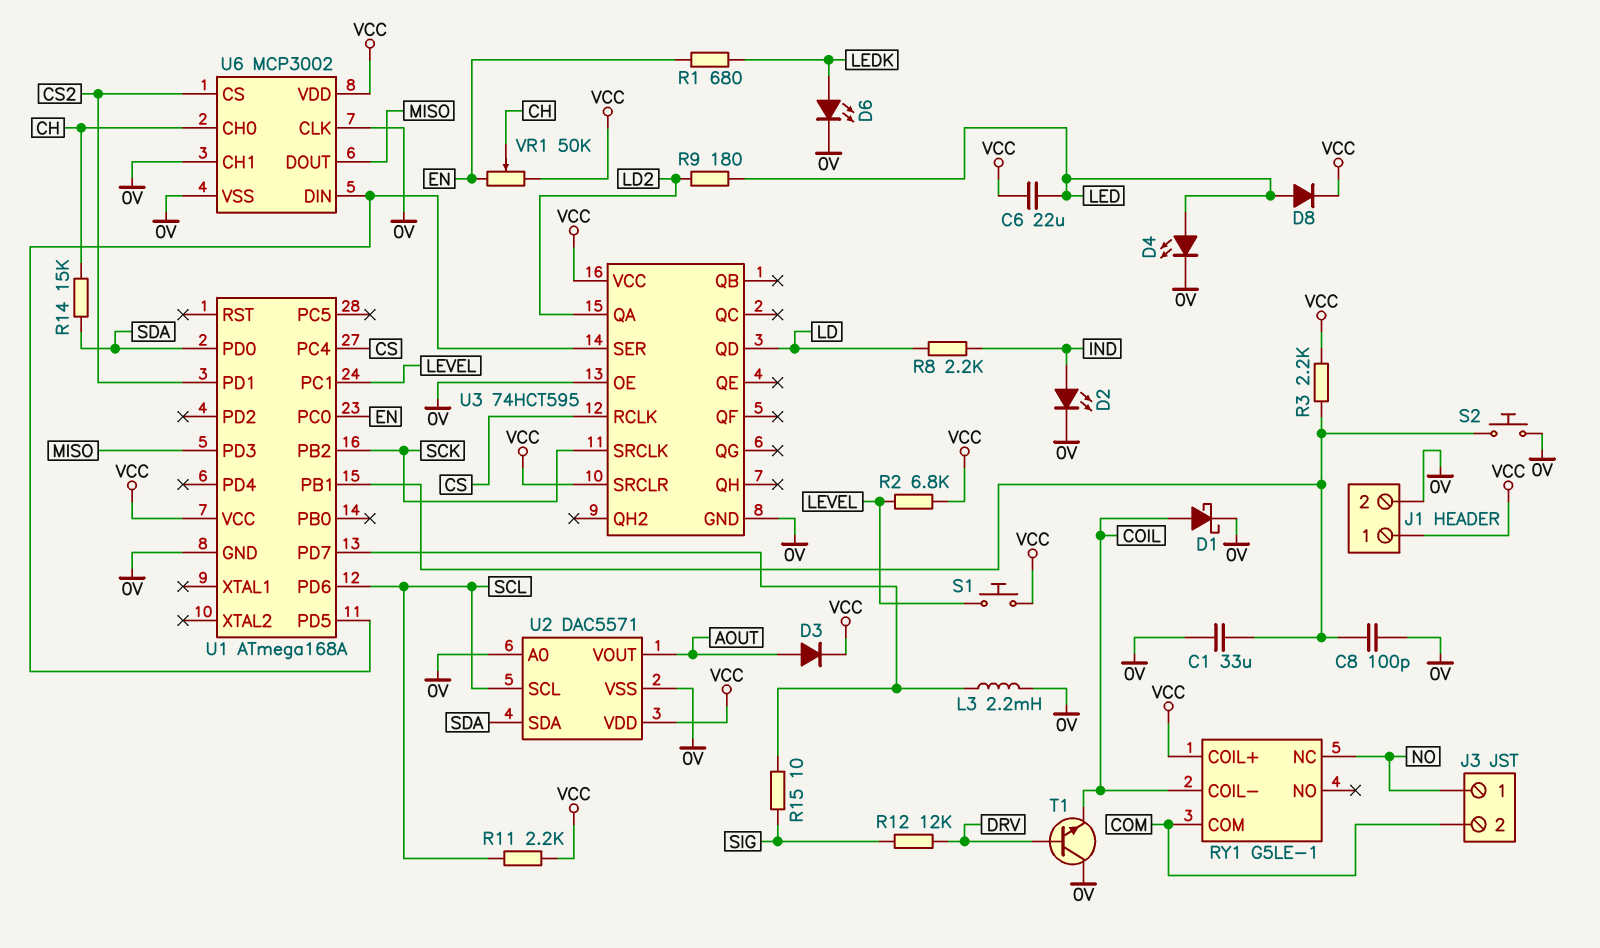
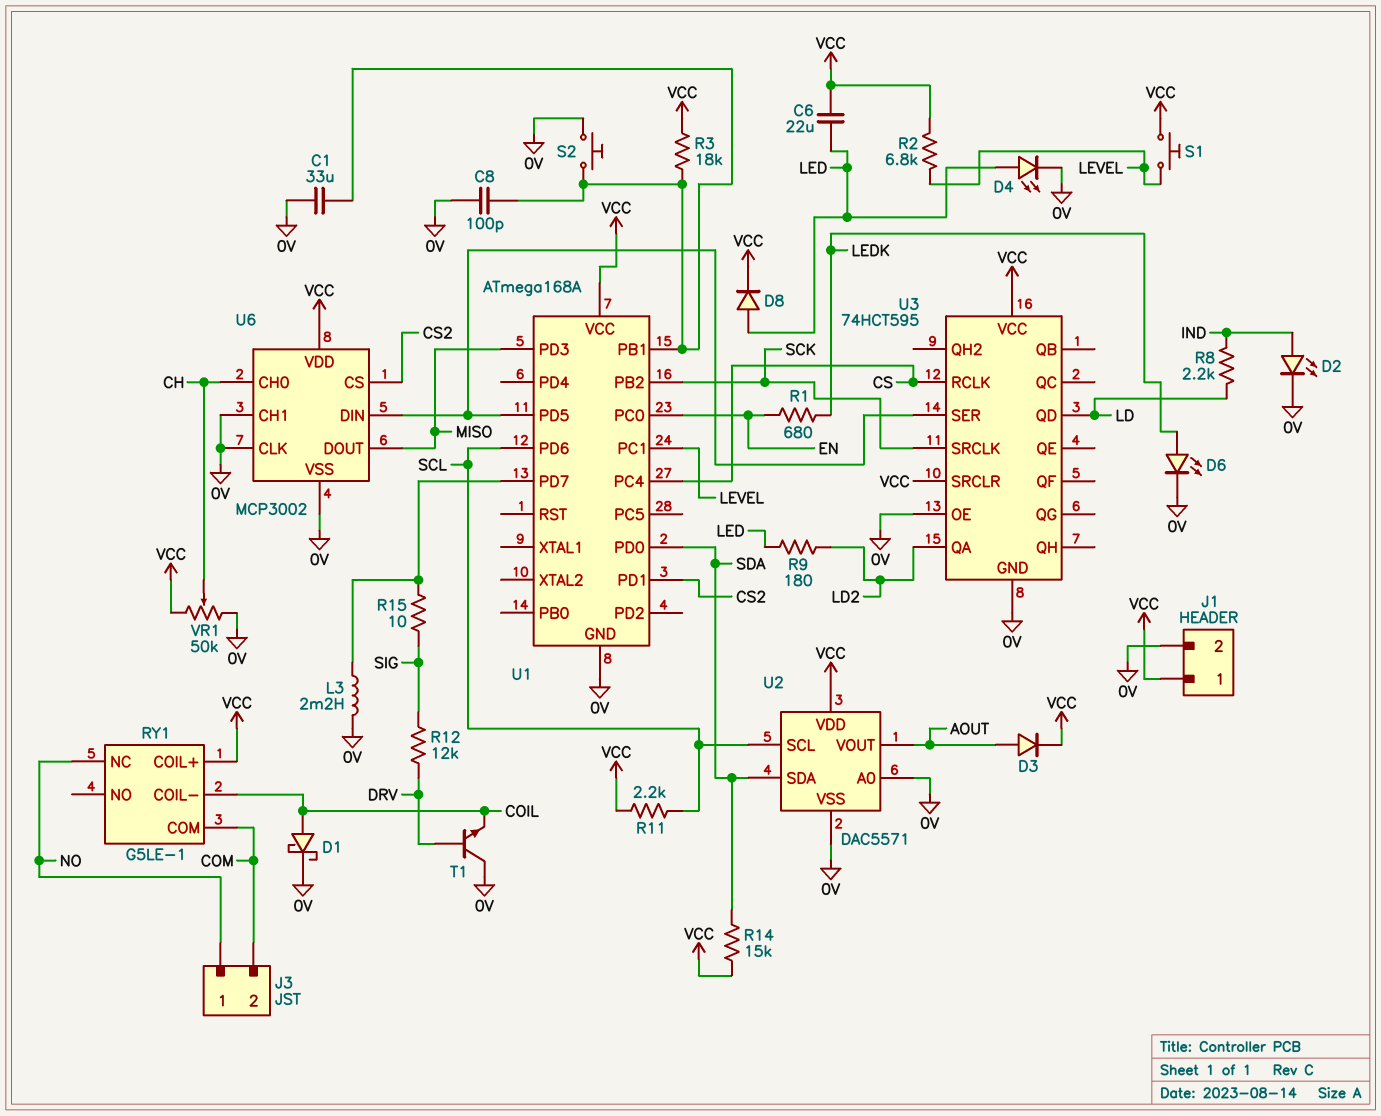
R3: 2.2k (U1/PB1, VCC) -> 18k (U1/PB1, VCC)
R14: 15k (CH, SDA) -> 15k (SDA, VCC)
VR1: 50k (EN, VCC, wiper CH) -> 50k (0V, VCC, wiper CH)

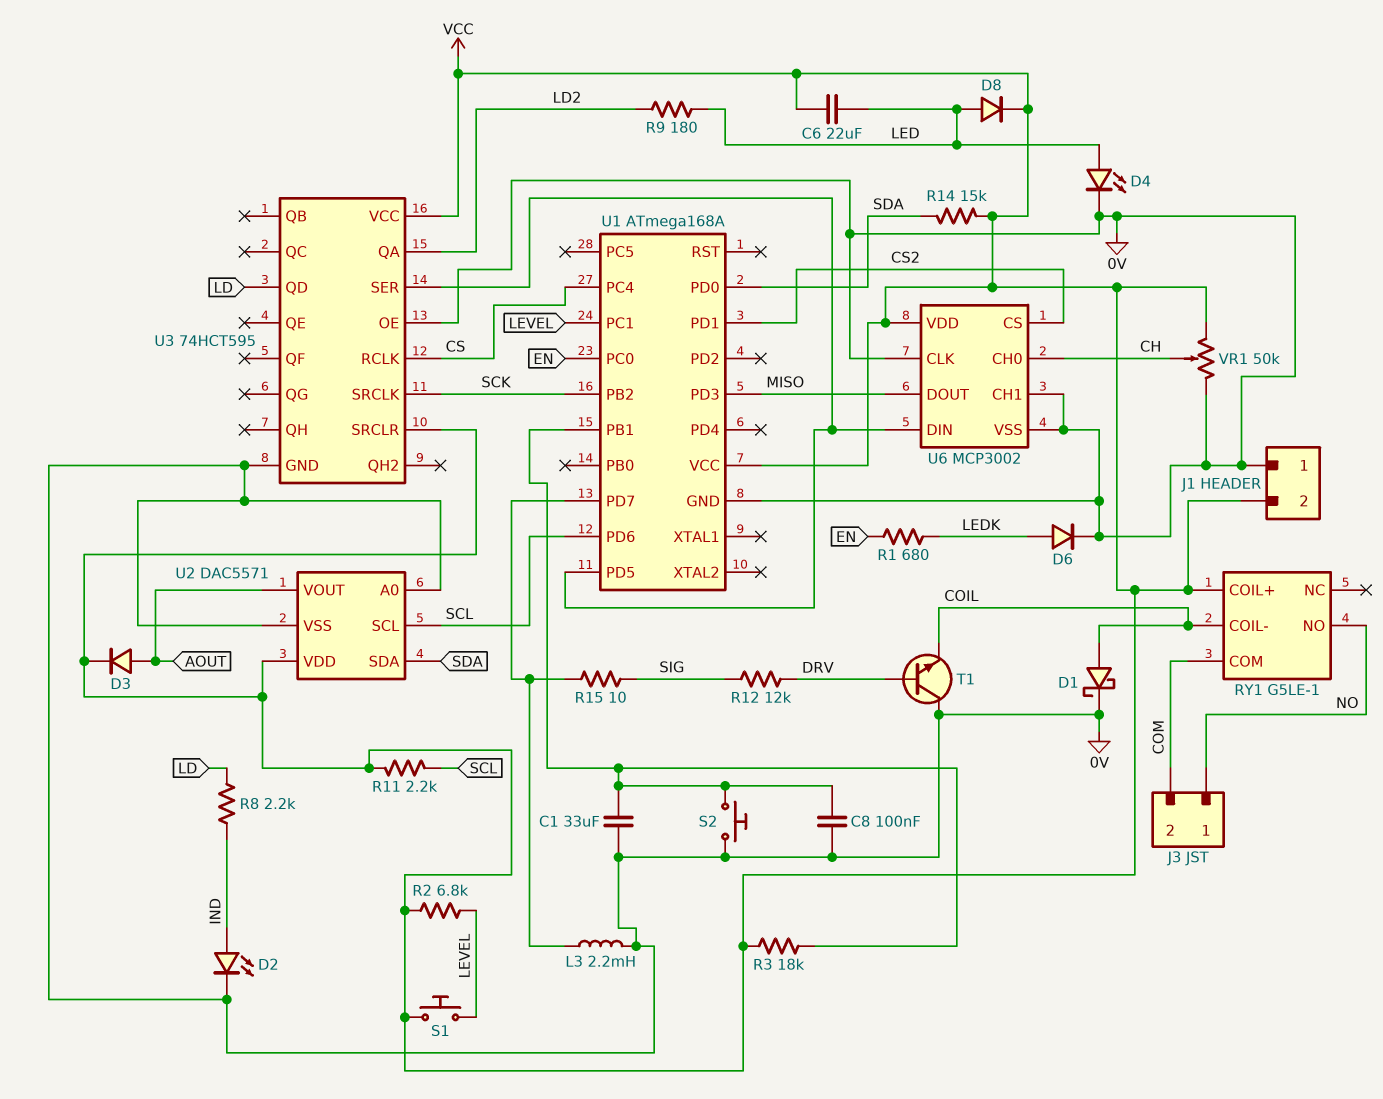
C8: 100pF (0V, U1/PB1) -> 100nF (0V, U1/PB1)
D6: LED (A LEDK, K 0V) -> diode (A LEDK, K 0V)
J1 pin 1: VCC -> 0V
J1 pin 2: 0V -> VCC
RY1 pin NC: NO -> none
RY1 pin NO: none -> NO

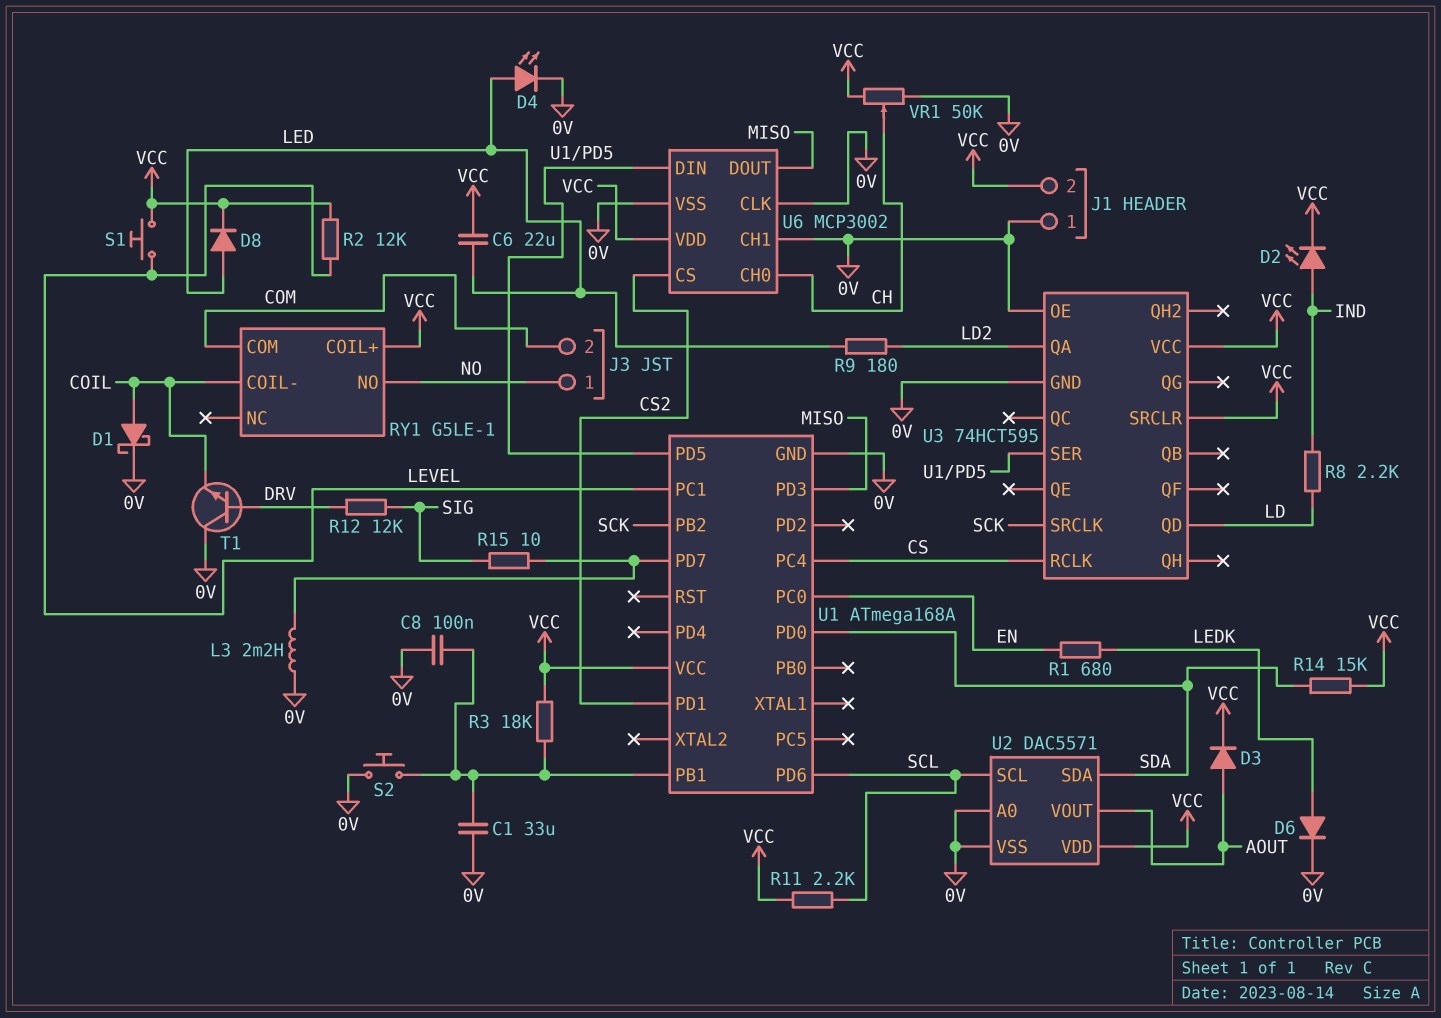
D2: LED (A IND, K 0V) -> LED (A IND, K VCC)
R2: 6.8k (LEVEL, VCC) -> 12k (LEVEL, VCC)

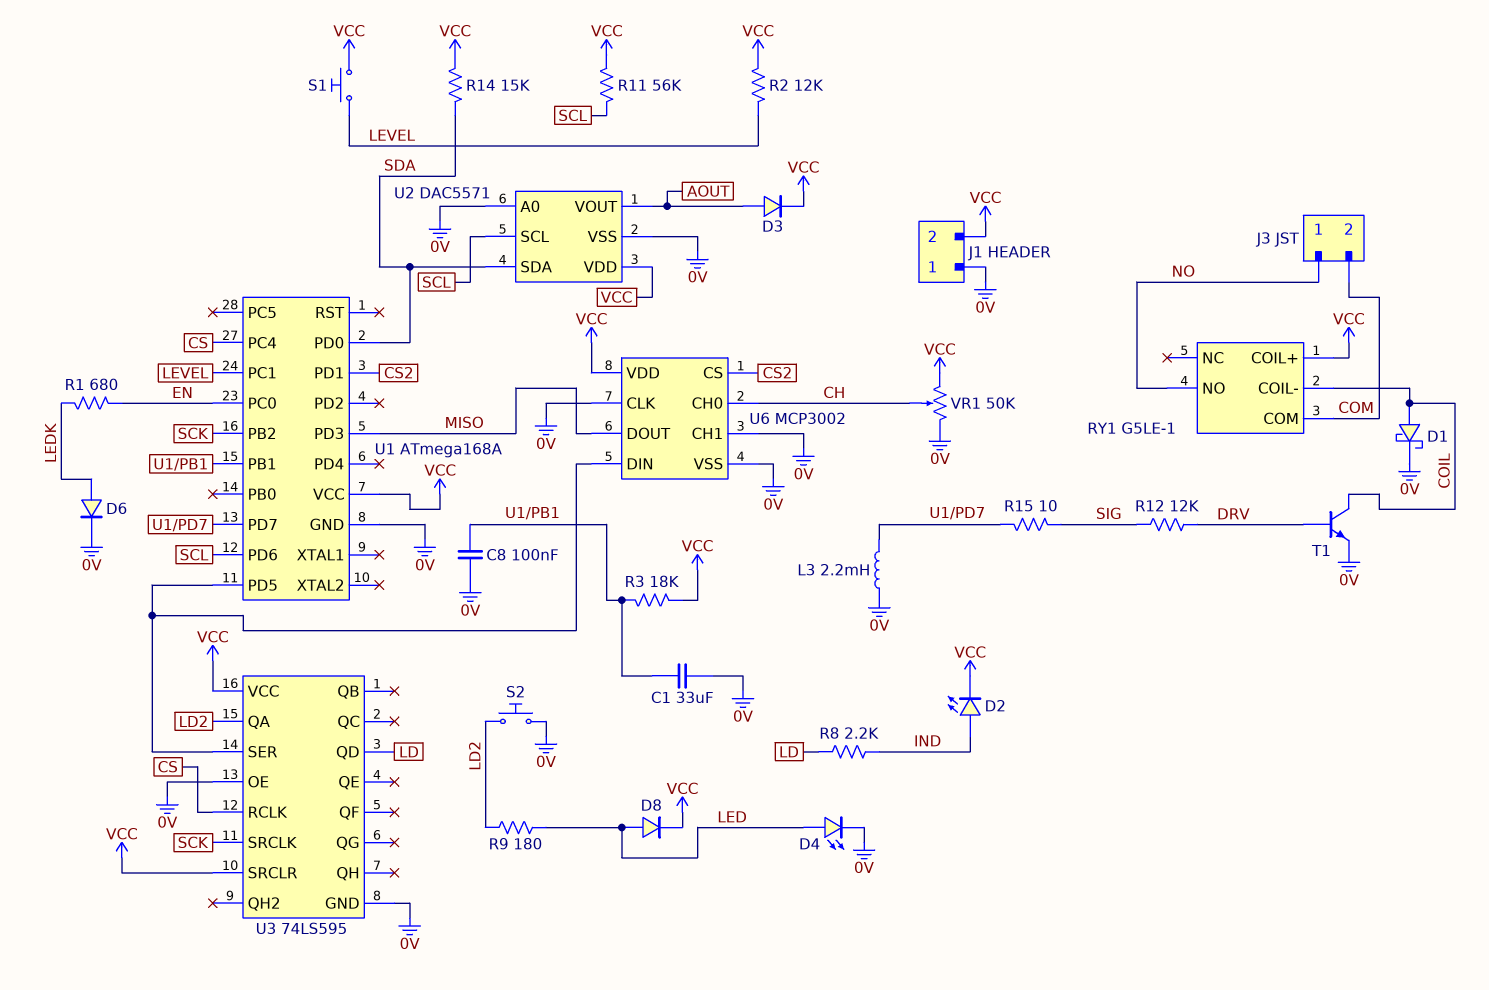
C6: 22uF (LED, VCC) -> none
R11: 2.2k (SCL, VCC) -> 56k (SCL, VCC)
S2: button (0V, U1/PB1) -> button (0V, LD2)
T1: NPN (B DRV, C 0V, E COIL) -> NPN (B DRV, C COIL, E 0V)
U3: 74HCT595 -> 74LS595

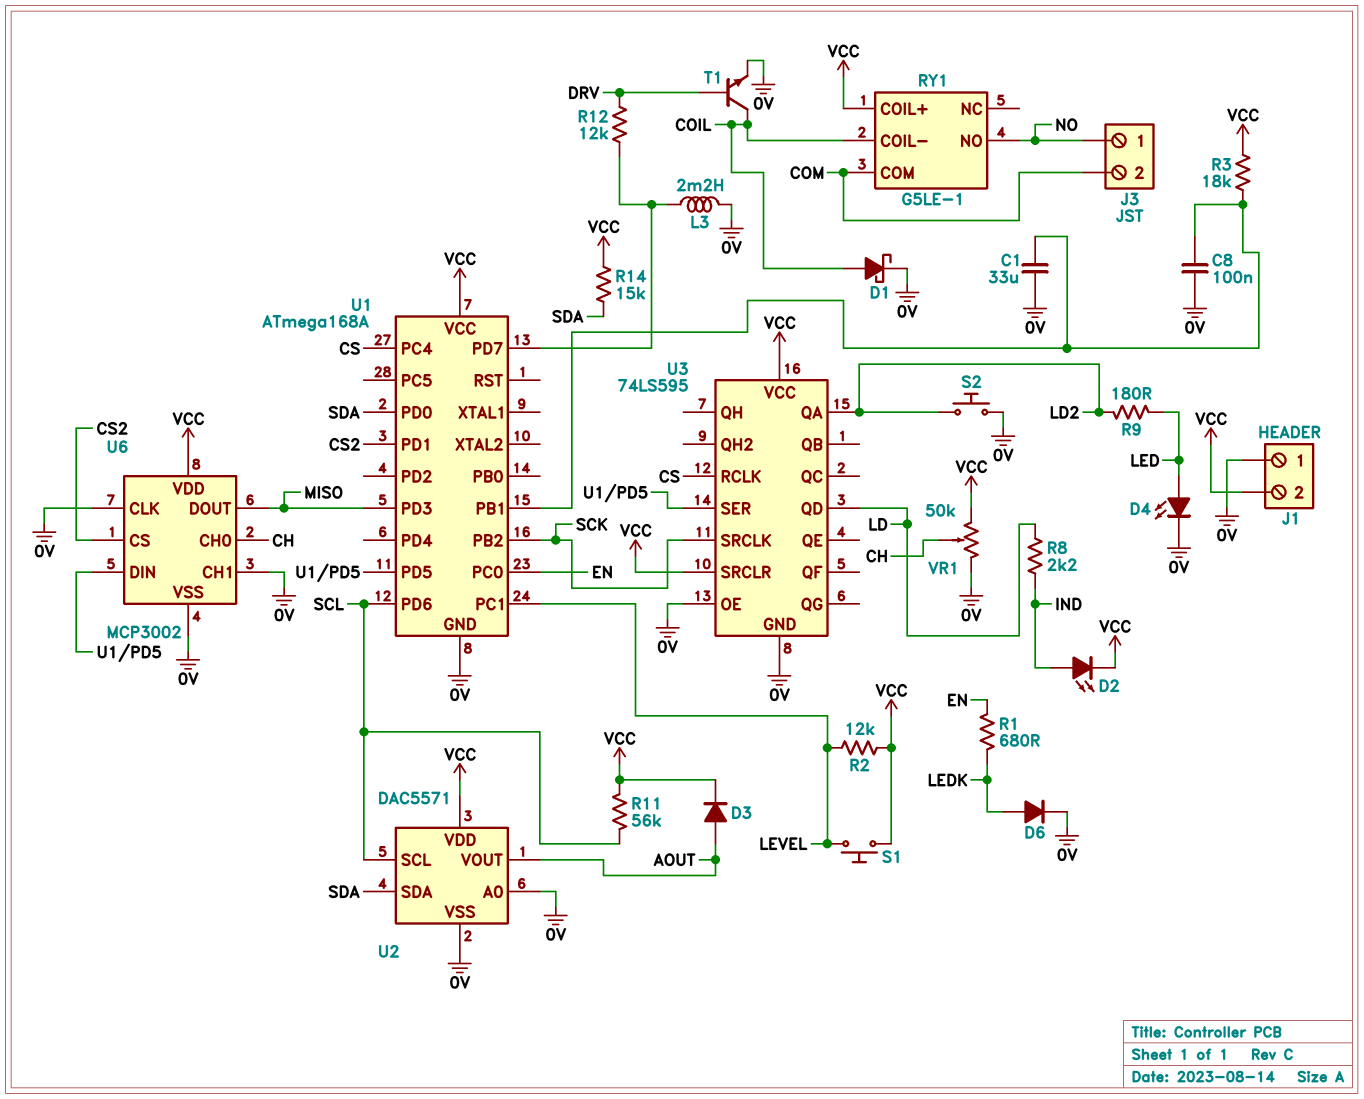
D8: diode (A LED, K VCC) -> none
R12: 12k (DRV, SIG) -> 12k (DRV, U1/PD7)
R15: 10 (SIG, U1/PD7) -> none

